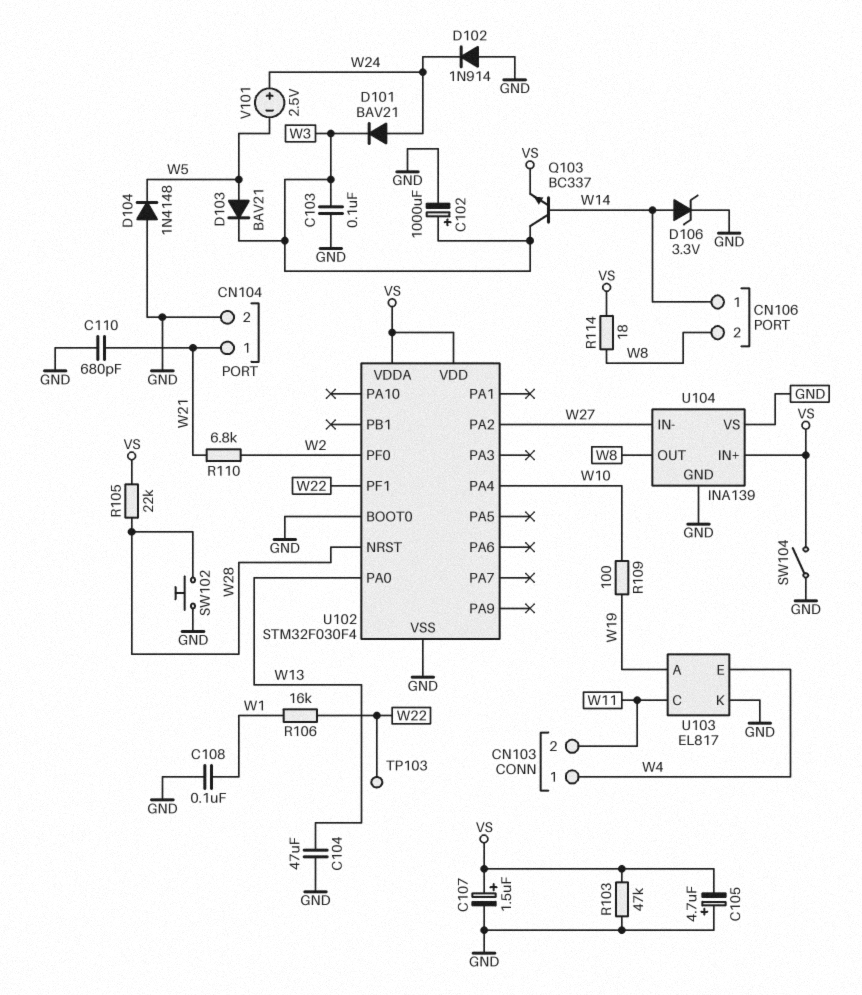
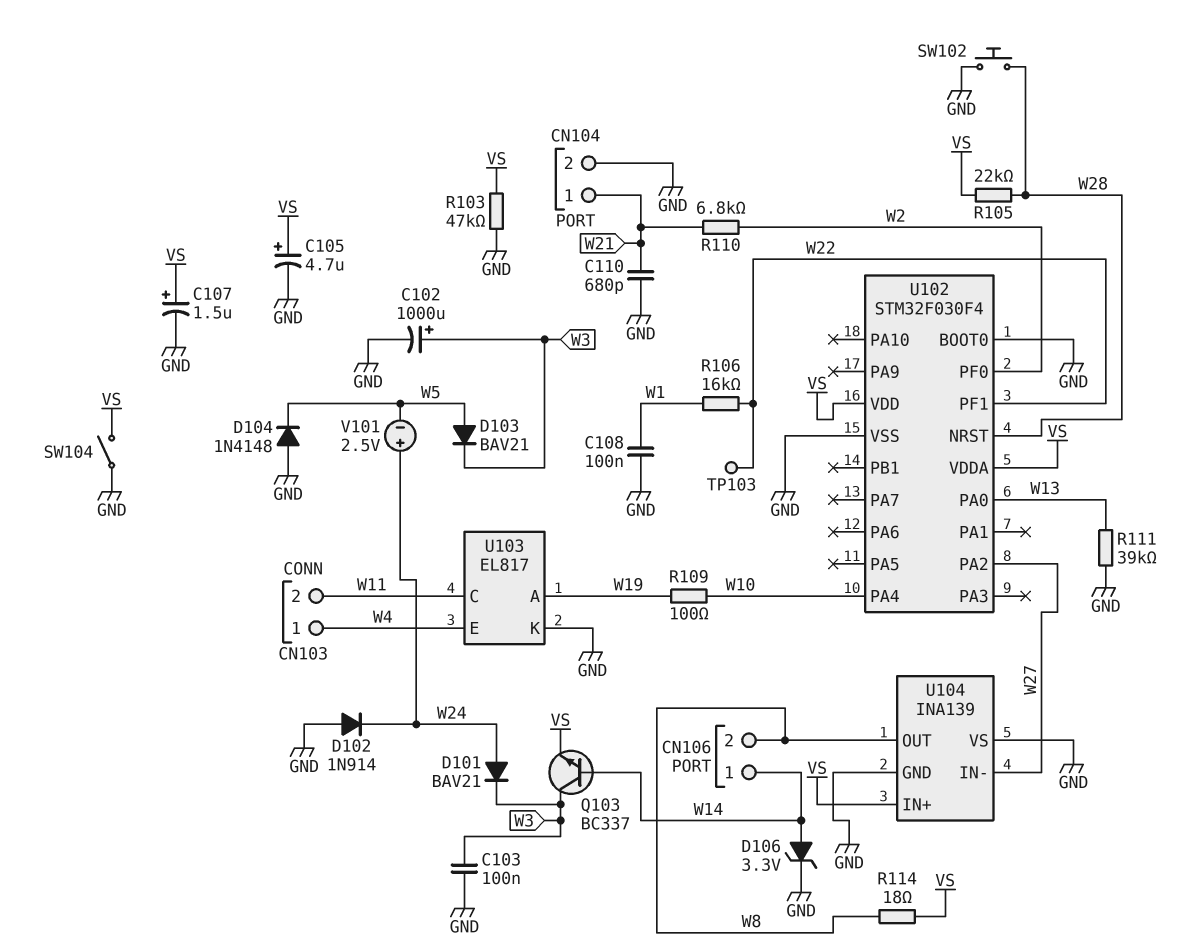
C104: 47uF (GND, W13) -> none
C105: 4.7uF (plus GND, minus VS) -> 4.7uF (plus VS, minus GND)
R111: none -> 39k (GND, W13)

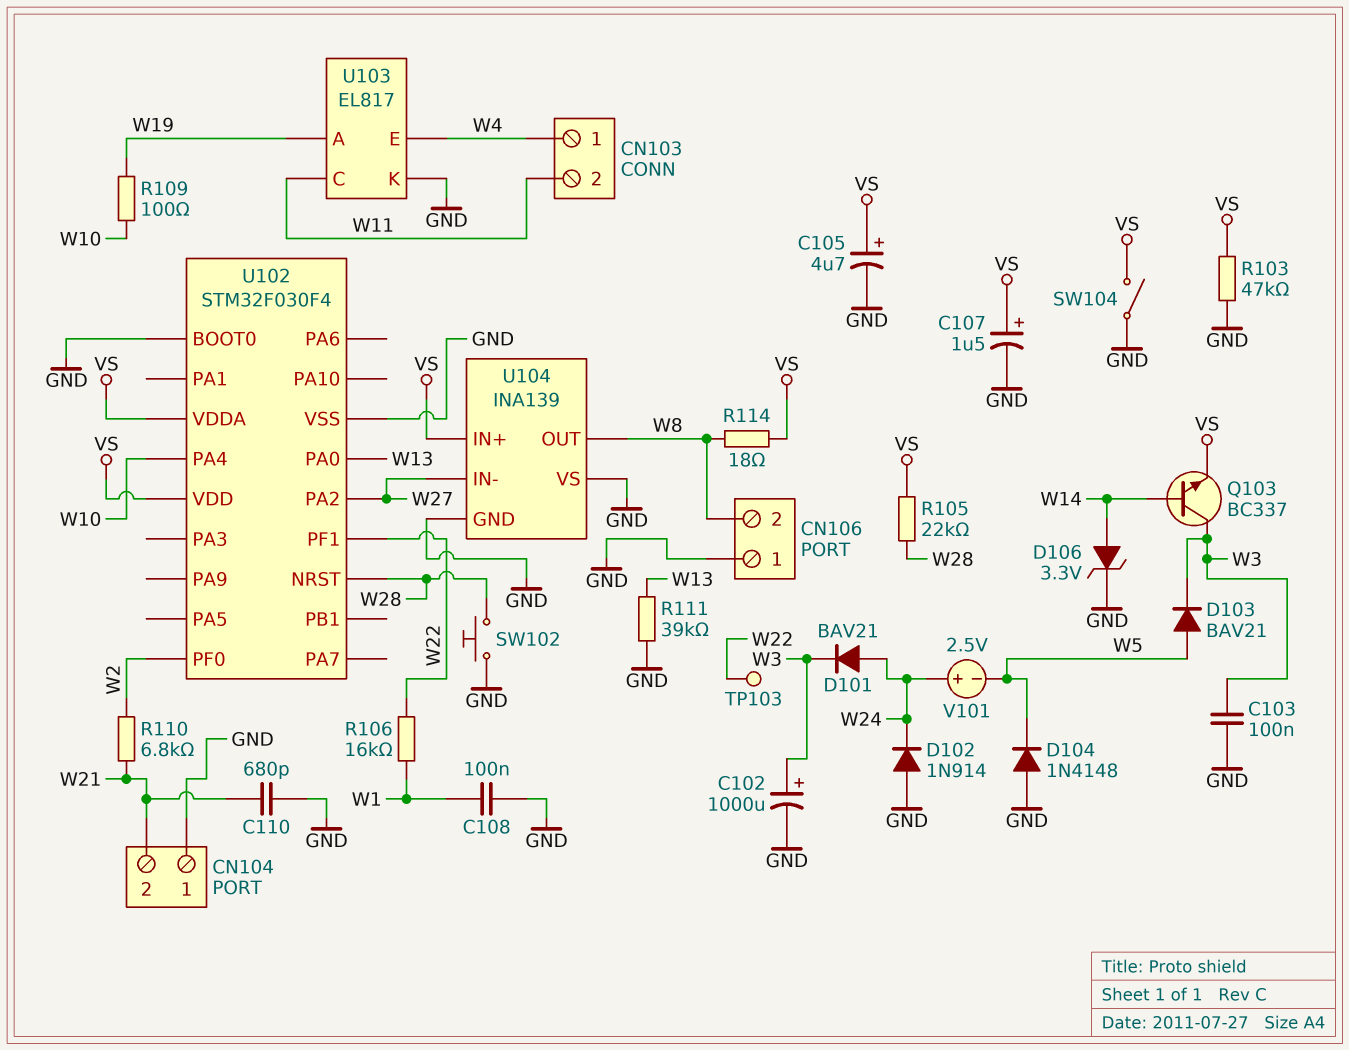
CN104 pin 1: W21 -> GND
CN104 pin 2: GND -> W21
CN106 pin 1: W14 -> GND

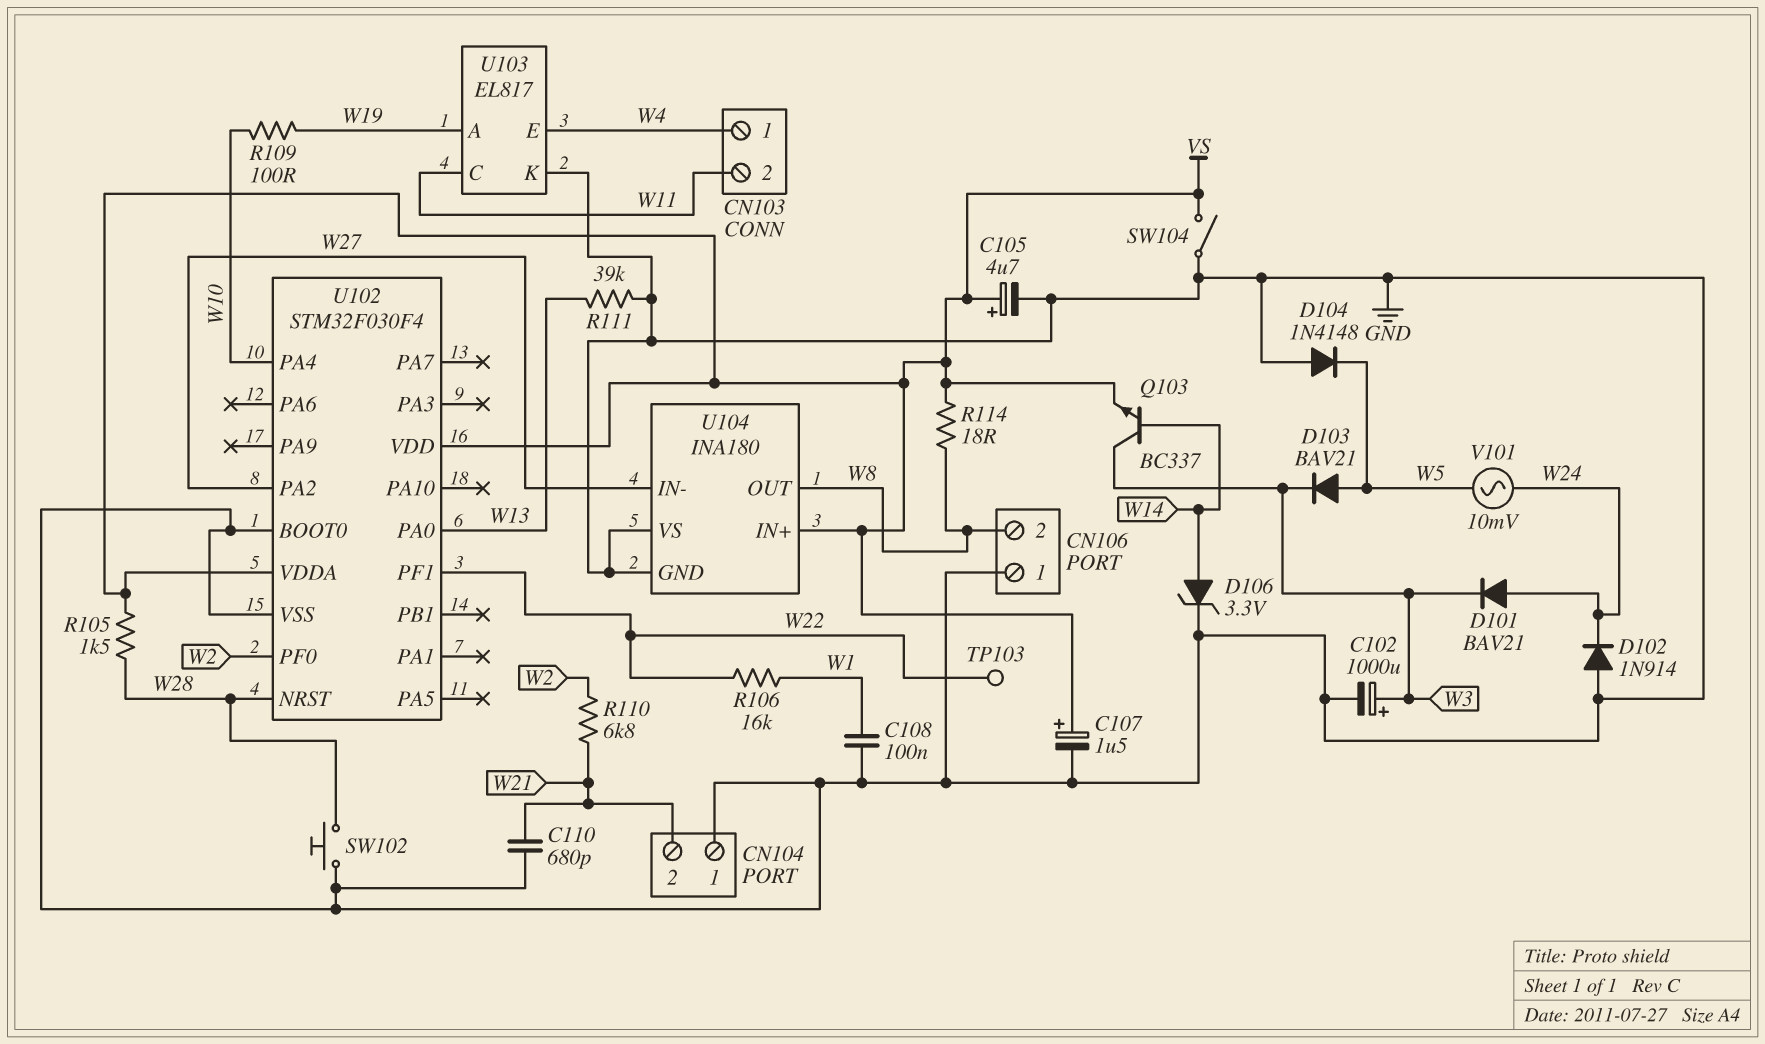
C103: 100nF (GND, W3) -> none
R103: 47k (GND, VS) -> none
R105: 22k (VS, W28) -> 1.5k (VS, W28)
U104: INA139 -> INA180
V101: 2.5V (plus W24, minus W5) -> AC 10mV (W5, W24)

